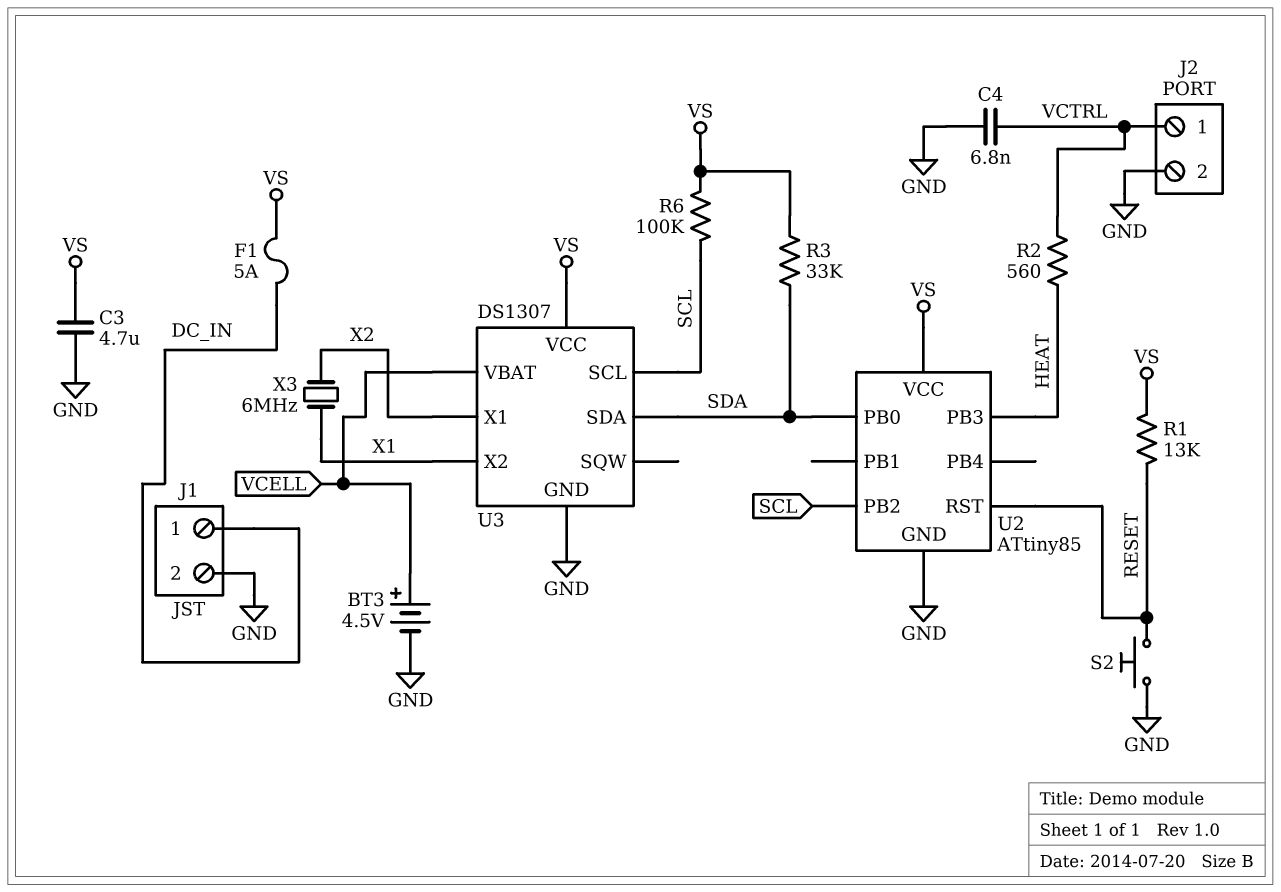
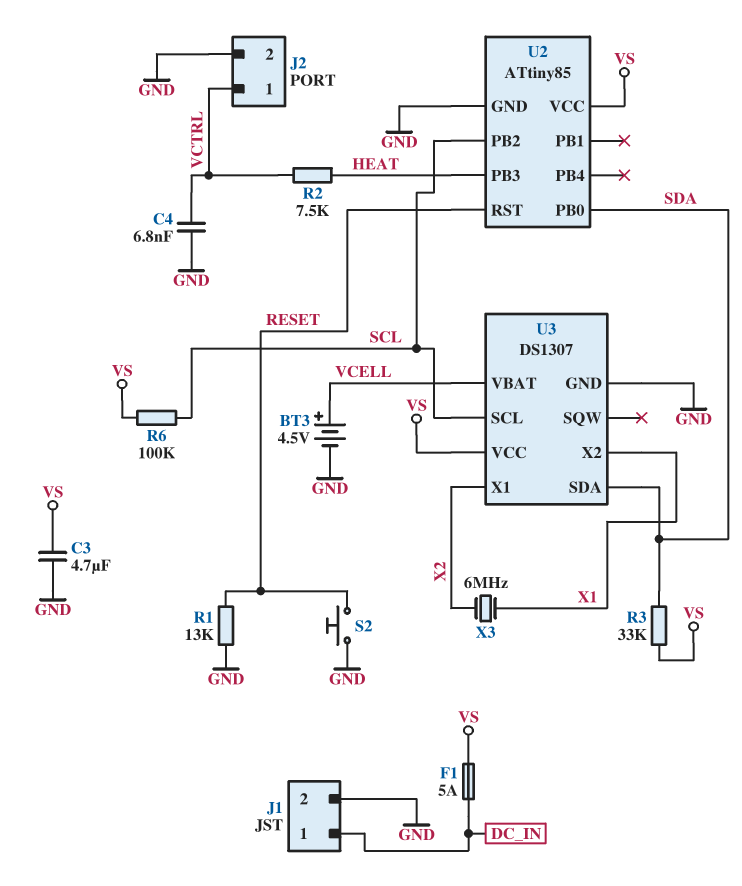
R1: 13k (RESET, VS) -> 13k (GND, RESET)
R2: 560 (HEAT, VCTRL) -> 7.5k (HEAT, VCTRL)

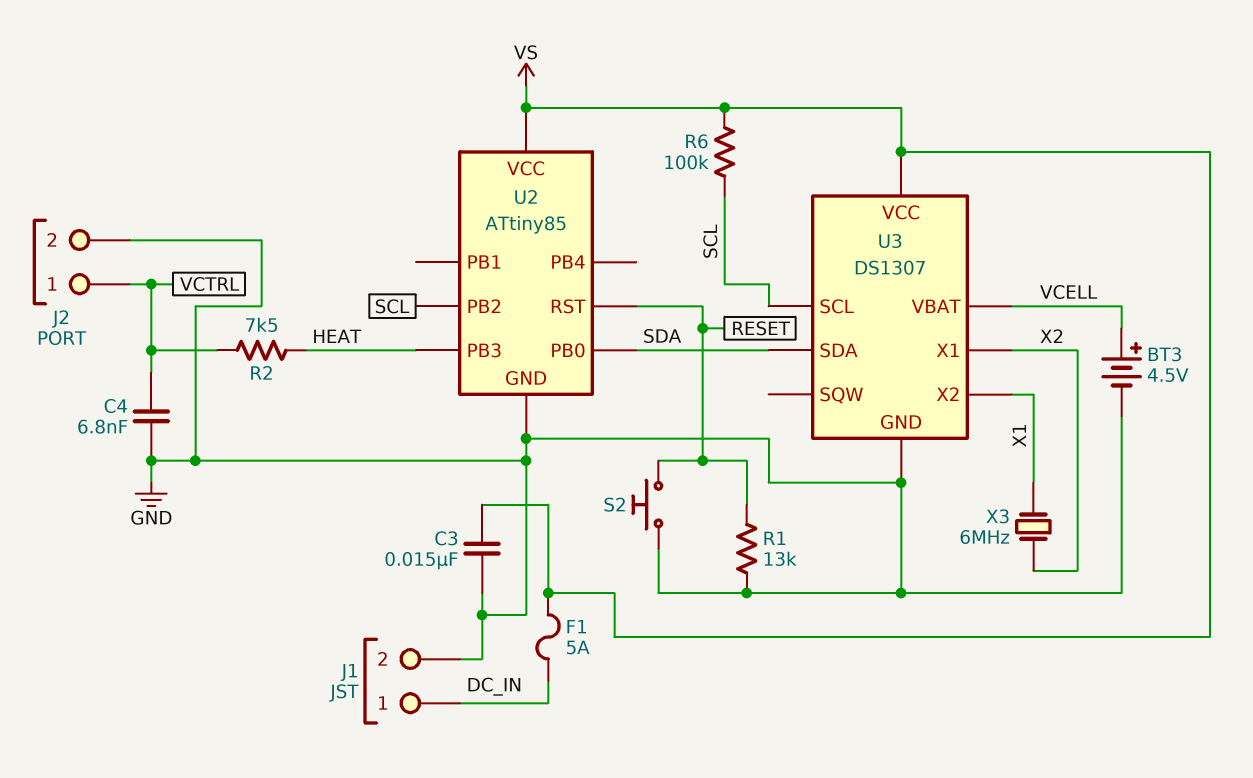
C3: 4.7uF (GND, VS) -> 15nF (GND, VS)
R3: 33k (SDA, VS) -> none

